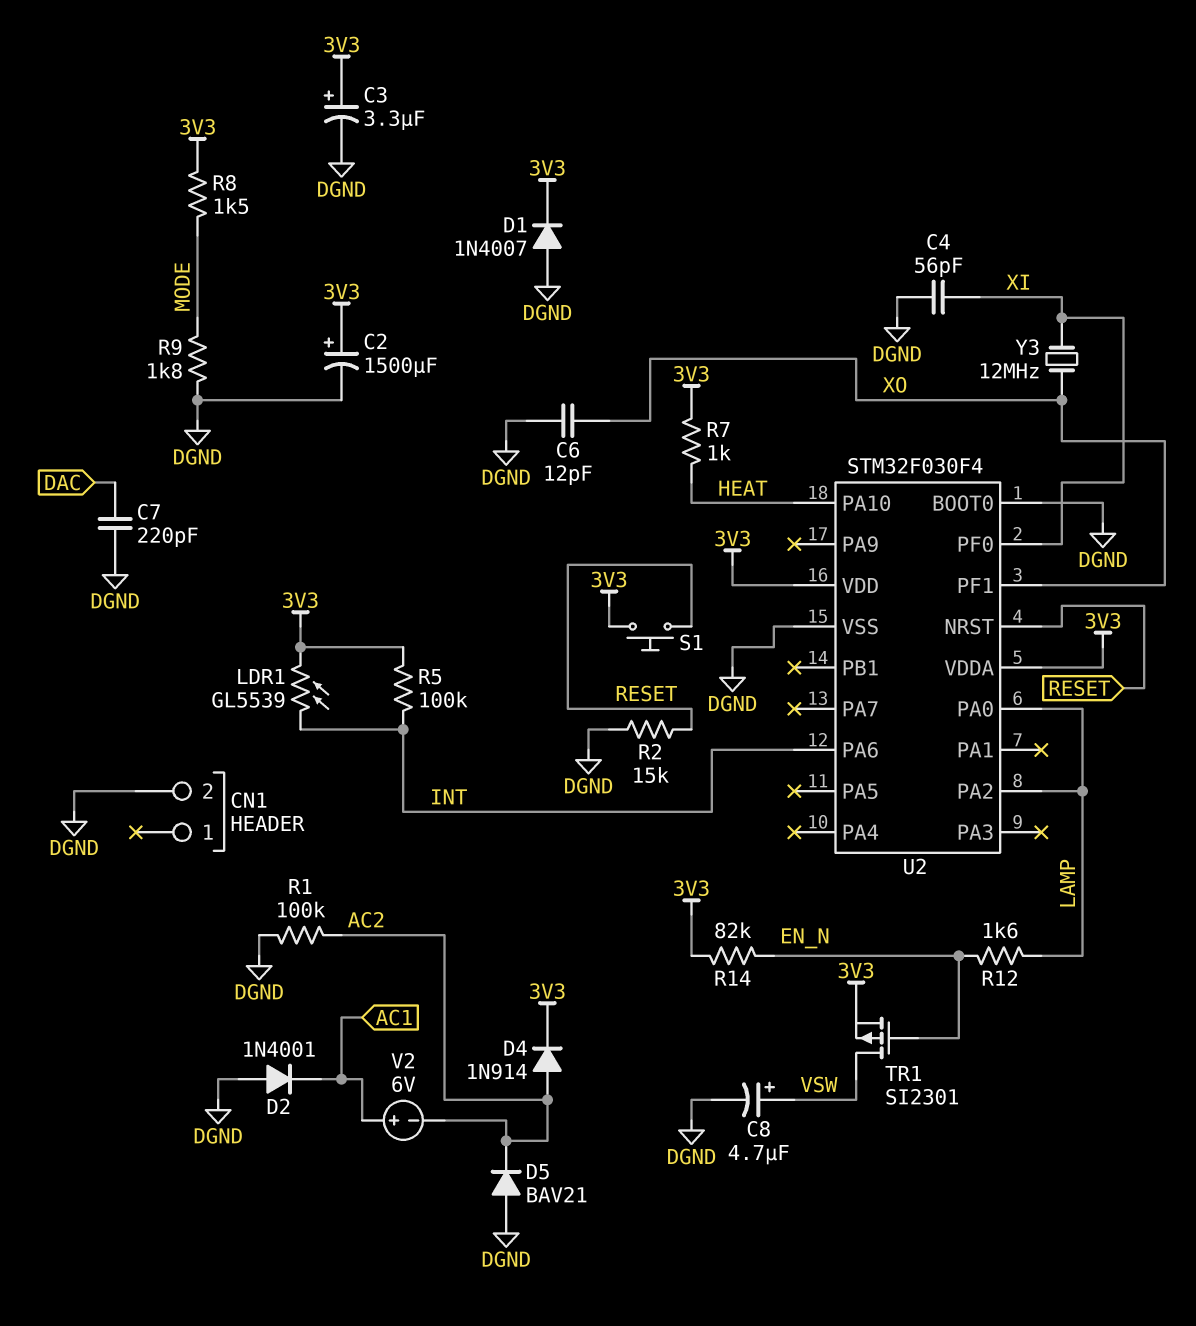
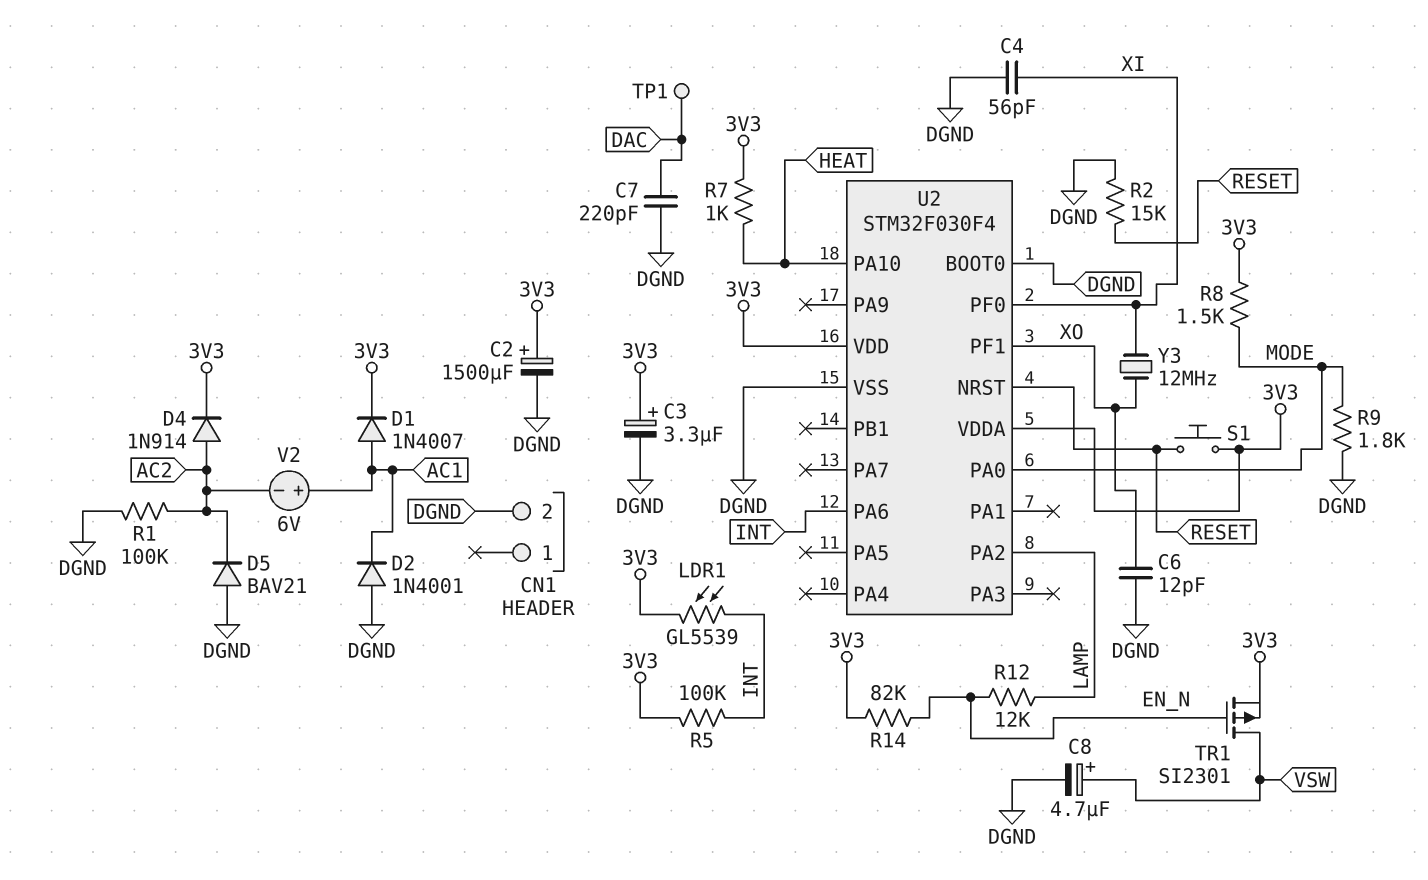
D1: diode 1N4007 (A DGND, K 3V3) -> diode 1N4007 (A AC1, K 3V3)
R12: 1.6k (EN_N, LAMP) -> 12k (EN_N, LAMP)
TP1: none -> test point (DAC)
U2 pin PA0: LAMP -> MODE

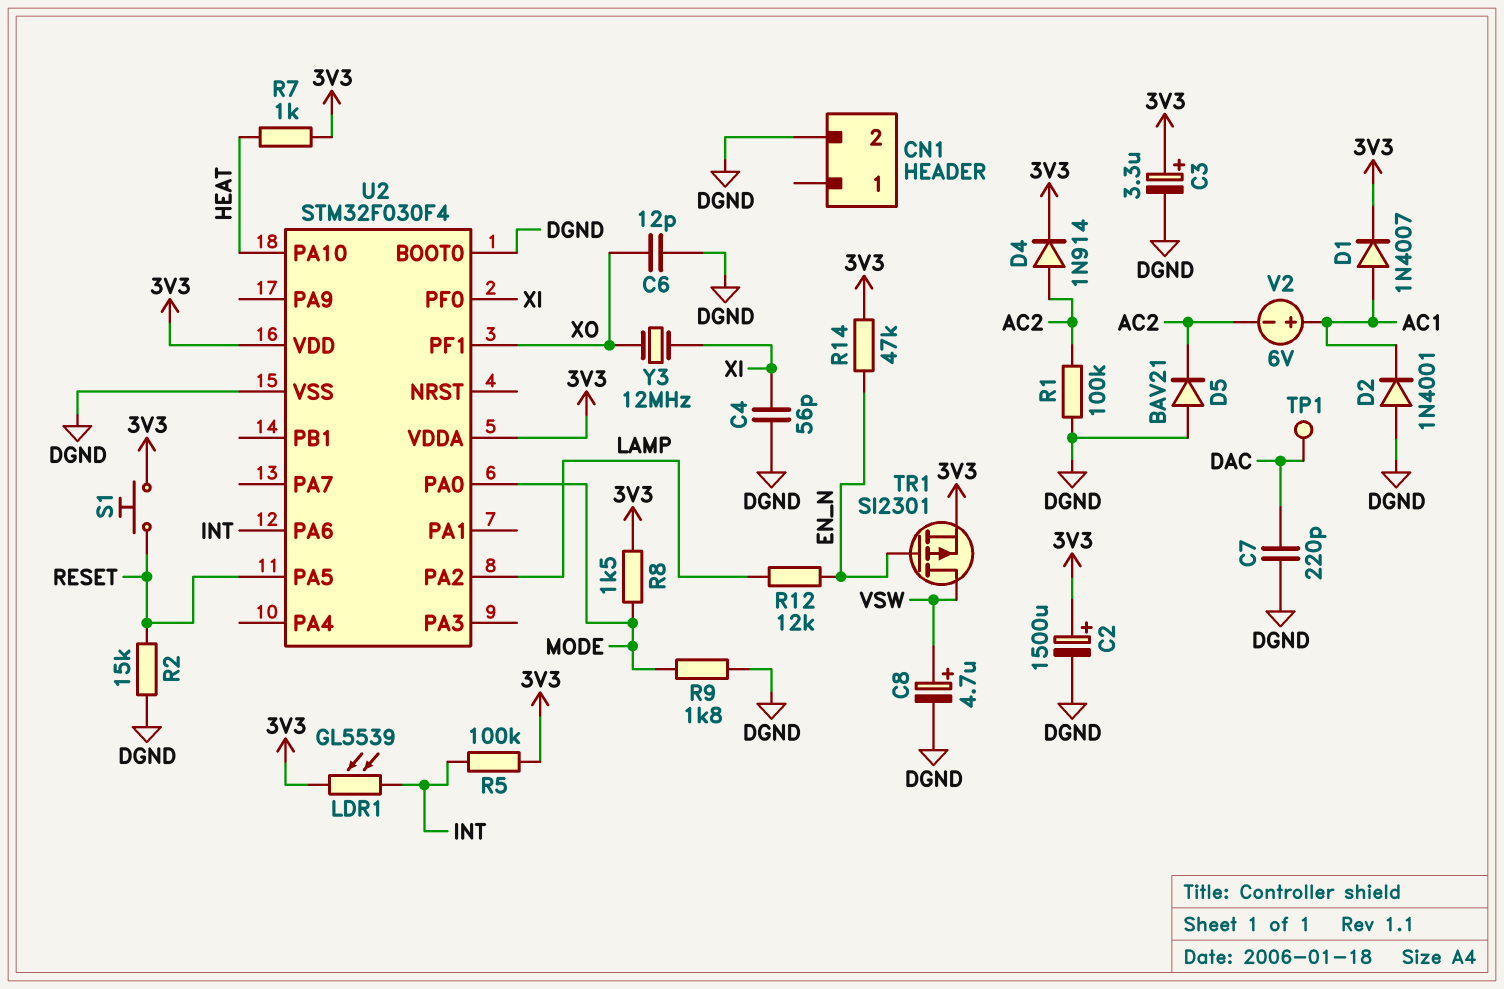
R14: 82k (3V3, EN_N) -> 47k (3V3, EN_N)
U2 pin NRST: RESET -> none
U2 pin PA5: none -> RESET

